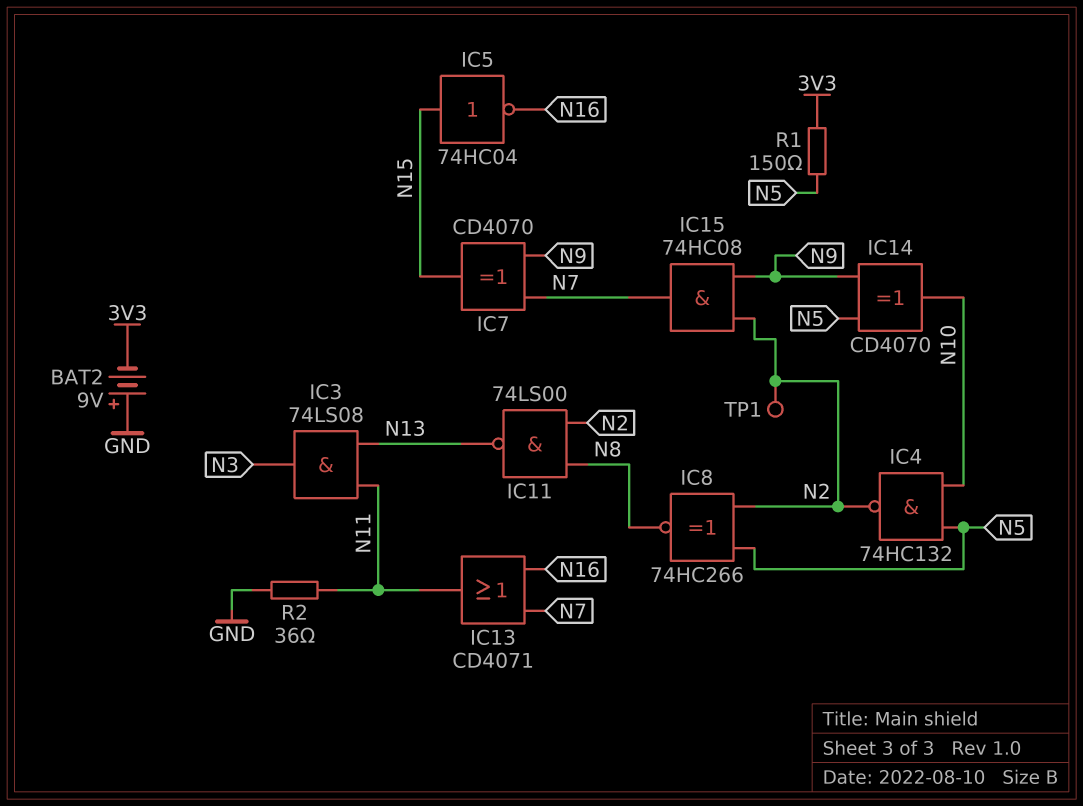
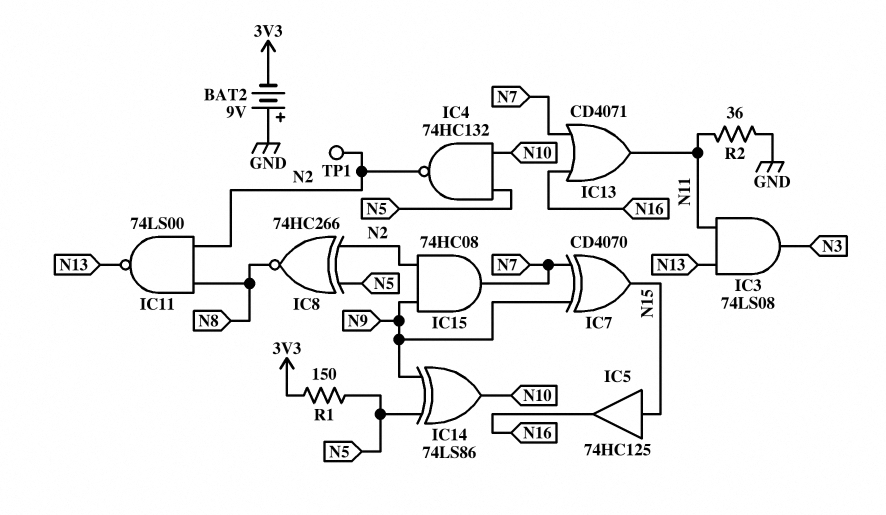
IC5: NOT 74HC04 (in N15, out N16) -> buffer 74HC125 (in N15, out N16)
IC14: XOR CD4070 (in N5, in N9, out N10) -> XOR 74LS86 (in N5, in N9, out N10)

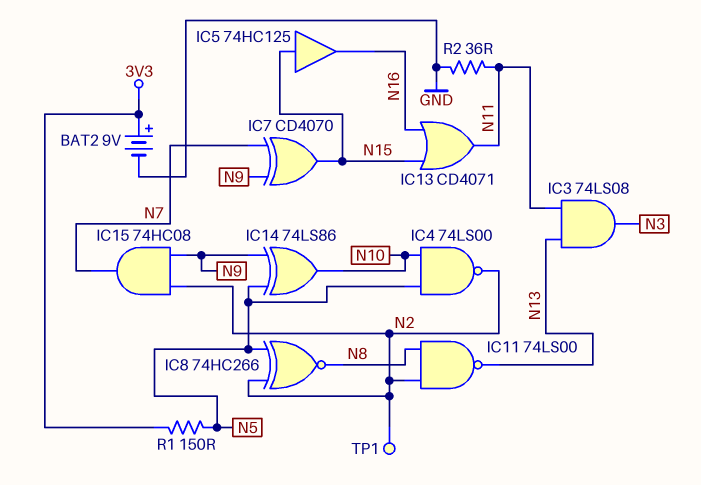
BAT2: 9V (plus GND, minus 3V3) -> 9V (plus 3V3, minus GND)
IC4: NAND 74HC132 (in N5, in N10, out N2) -> NAND 74LS00 (in N5, in N10, out N2)
IC13: OR CD4071 (in N7, in N16, out N11) -> OR CD4071 (in N15, in N16, out N11)

